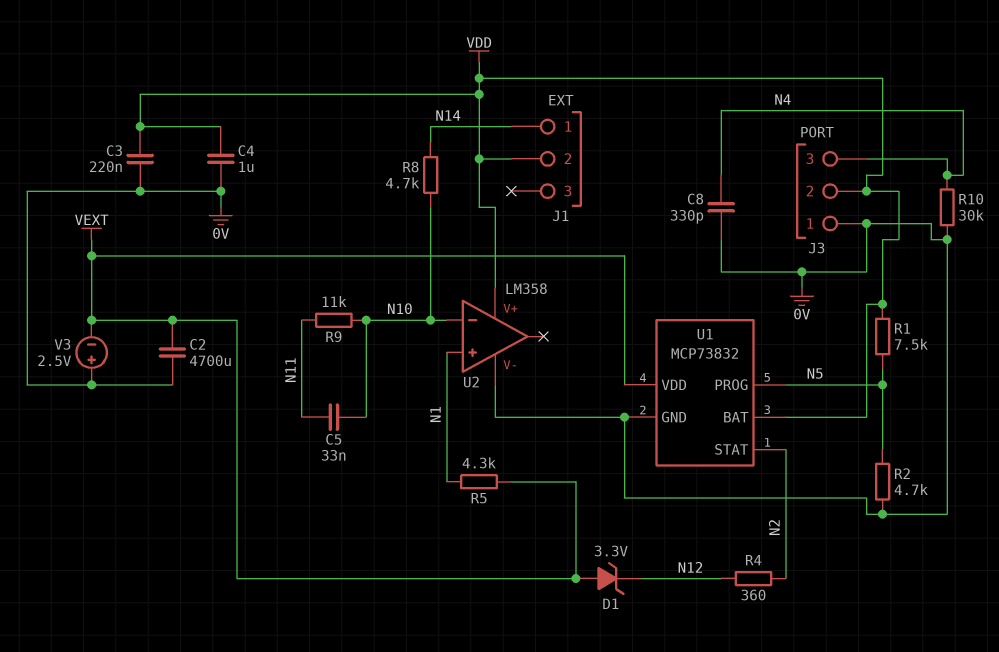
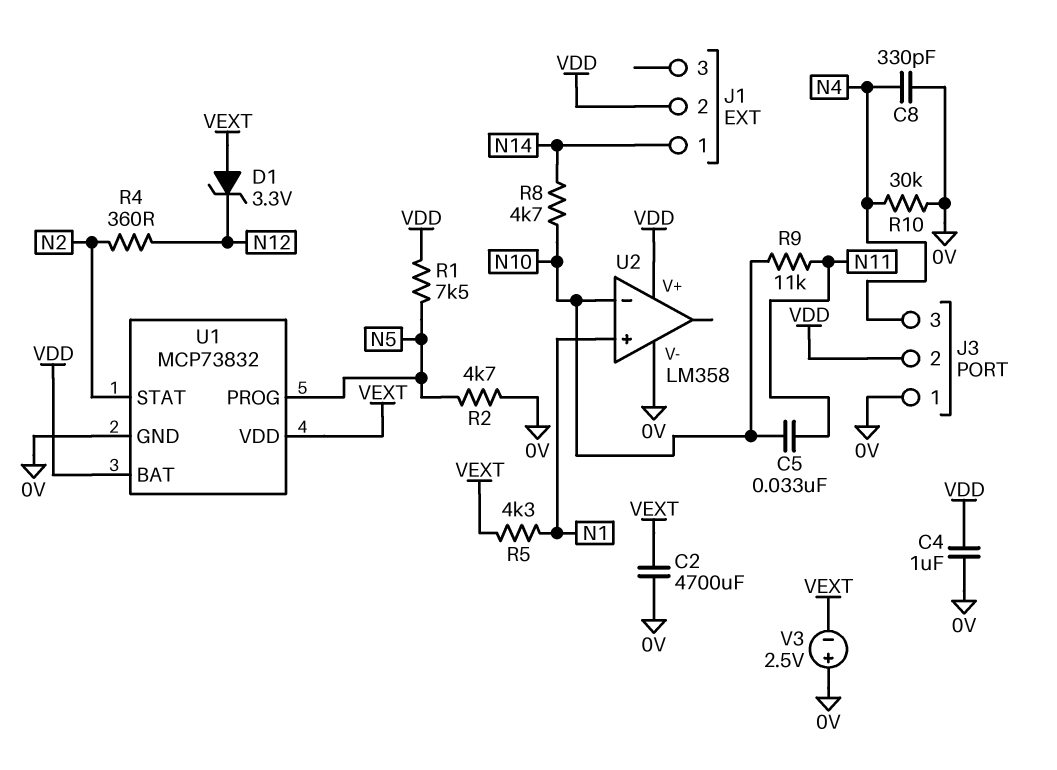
C3: 220nF (0V, VDD) -> none

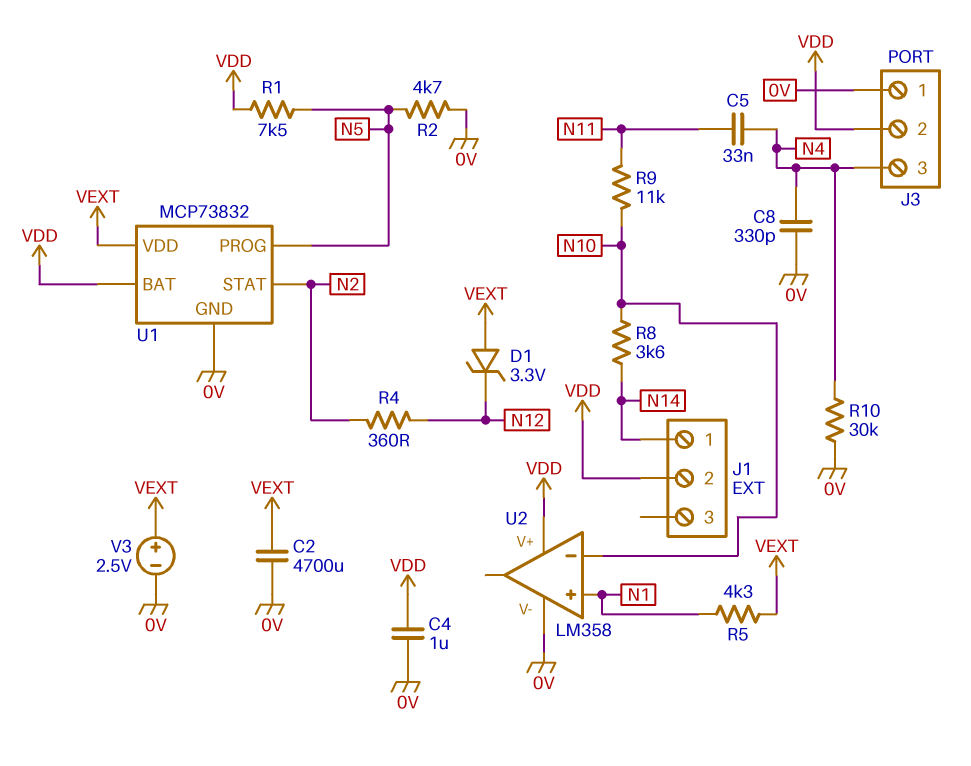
C5: 33nF (N10, N11) -> 33nF (N4, N11)
R8: 4.7k (N10, N14) -> 3.6k (N10, N14)
V3: 2.5V (plus 0V, minus VEXT) -> 2.5V (plus VEXT, minus 0V)

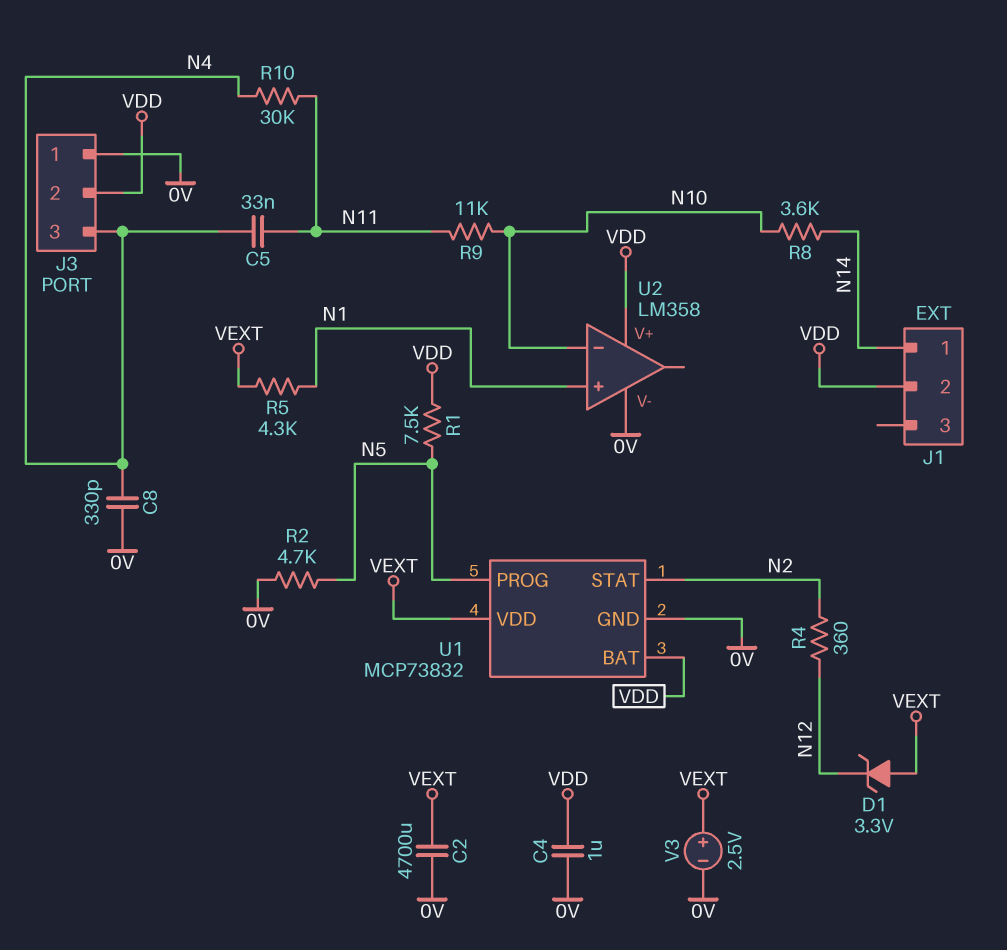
R10: 30k (0V, N4) -> 30k (N4, N11)

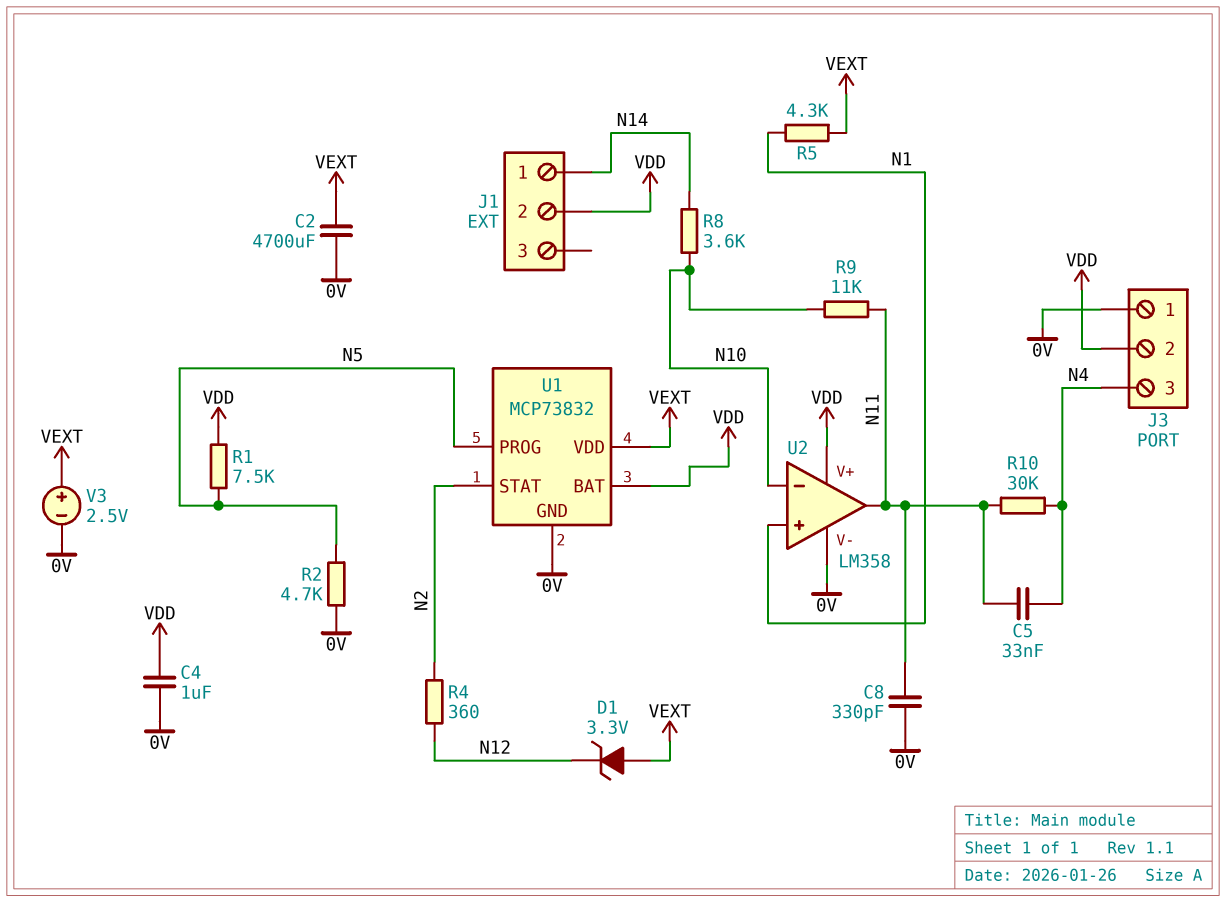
C8: 330pF (0V, N4) -> 330pF (0V, N11)
U2 pin out: none -> N11

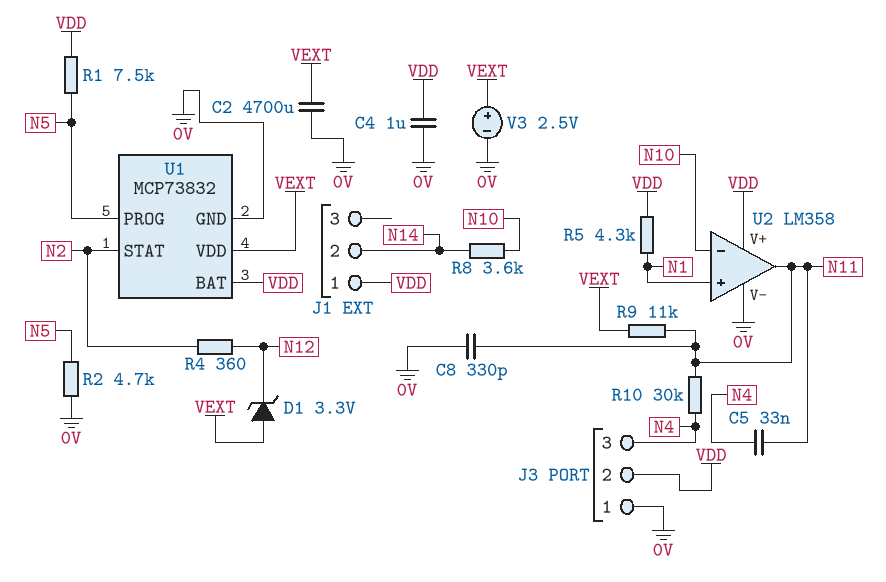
J1 pin 1: N14 -> VDD
J1 pin 2: VDD -> N14
R5: 4.3k (N1, VEXT) -> 4.3k (N1, VDD)
R9: 11k (N10, N11) -> 11k (N11, VEXT)

